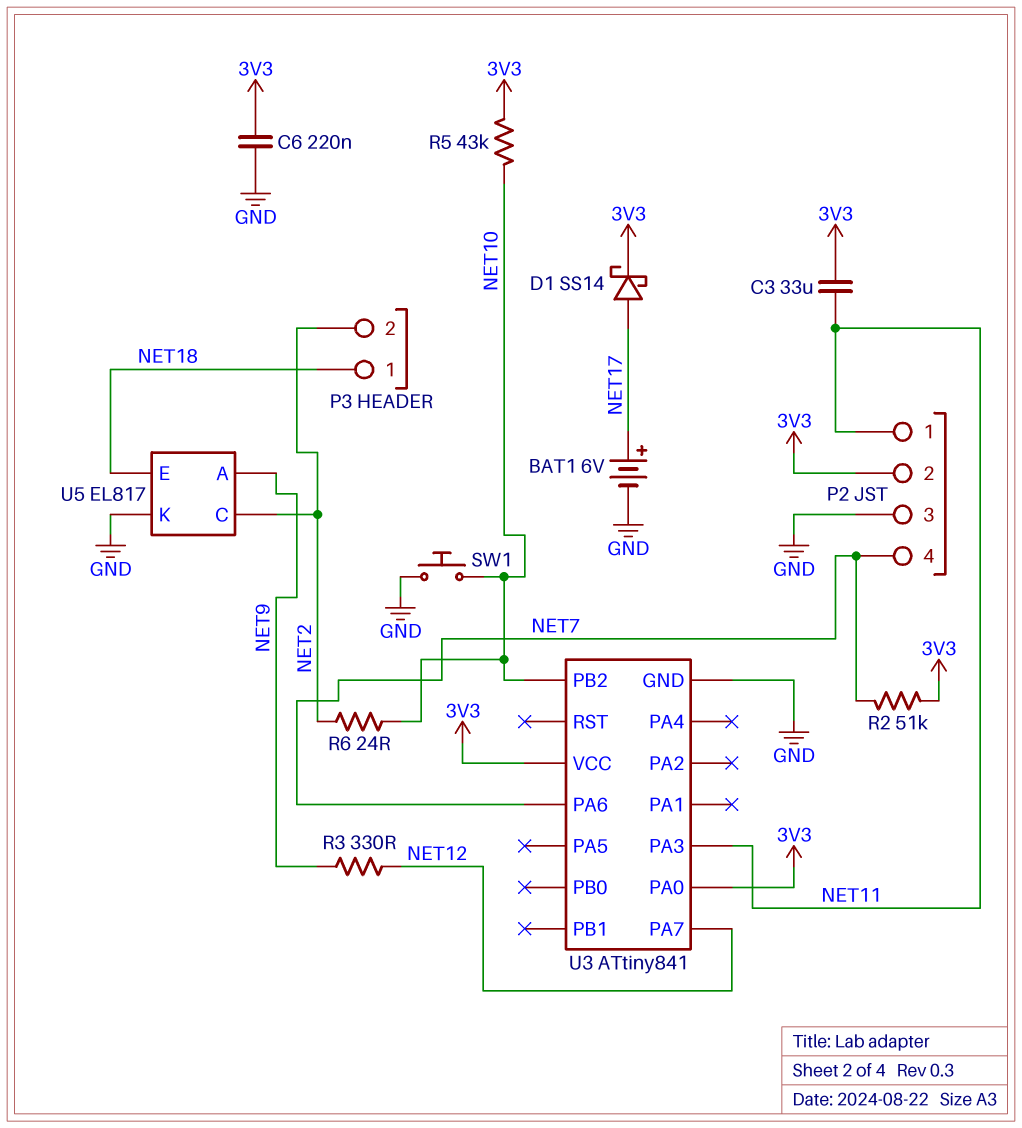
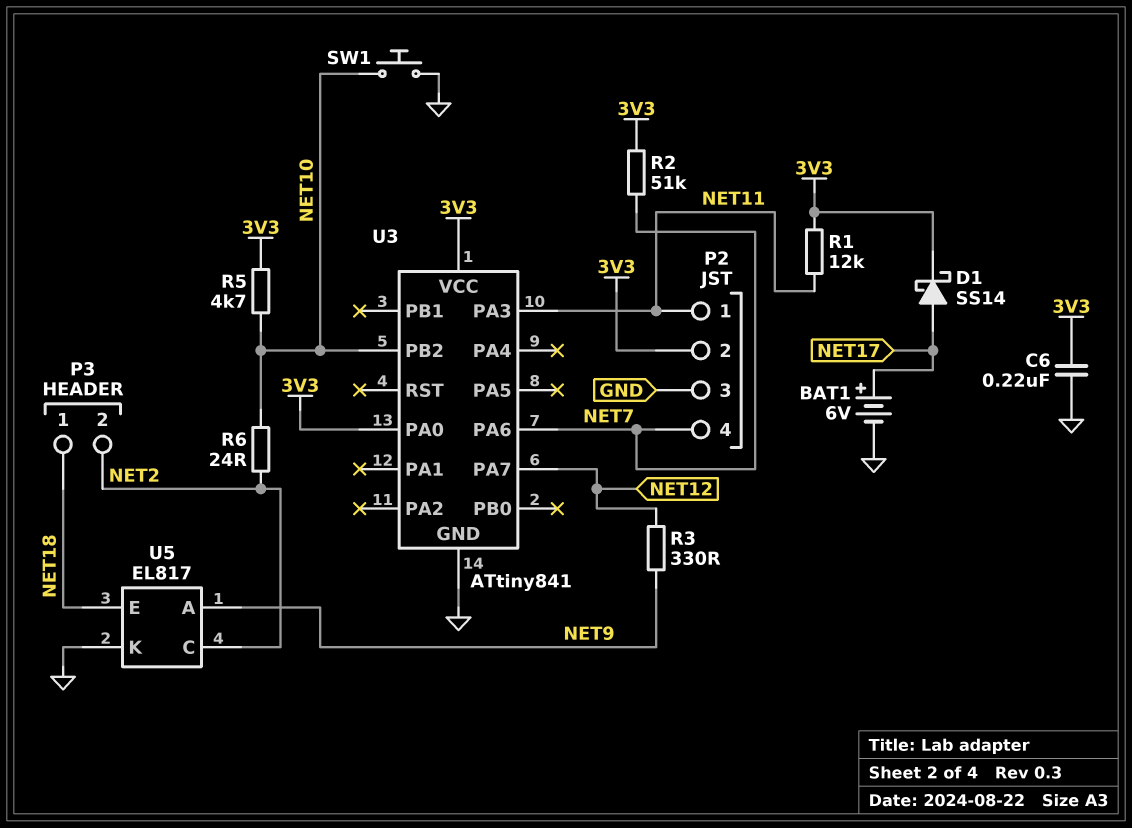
C3: 33uF (3V3, NET11) -> none
R1: none -> 12k (3V3, NET11)
R5: 43k (3V3, NET10) -> 4.7k (3V3, NET10)

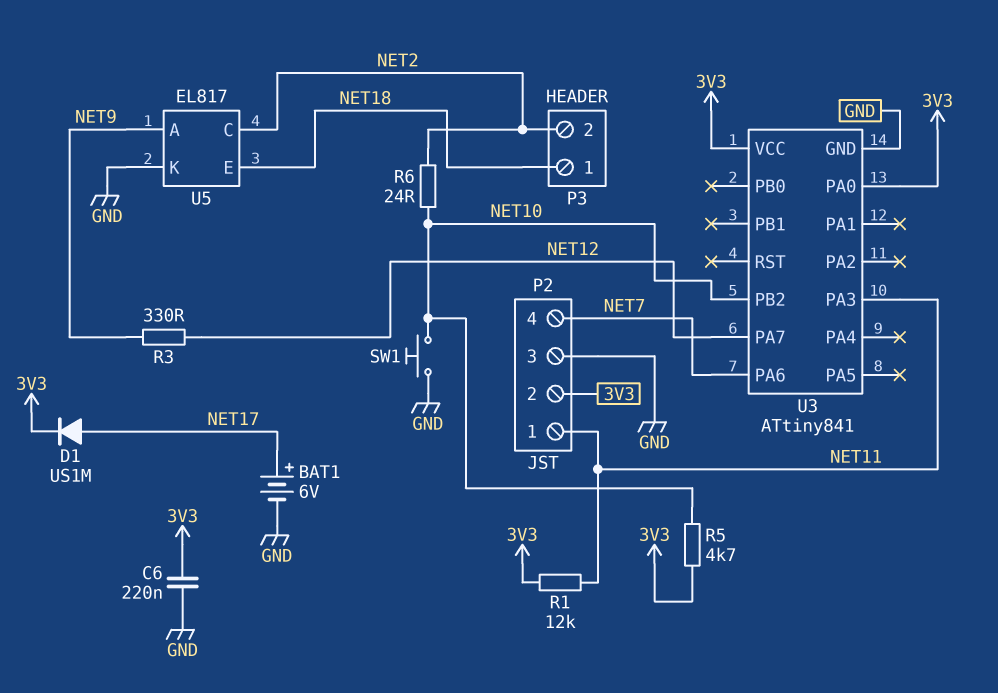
D1: schottky SS14 (A NET17, K 3V3) -> diode US1M (A NET17, K 3V3)
R2: 51k (3V3, NET7) -> none

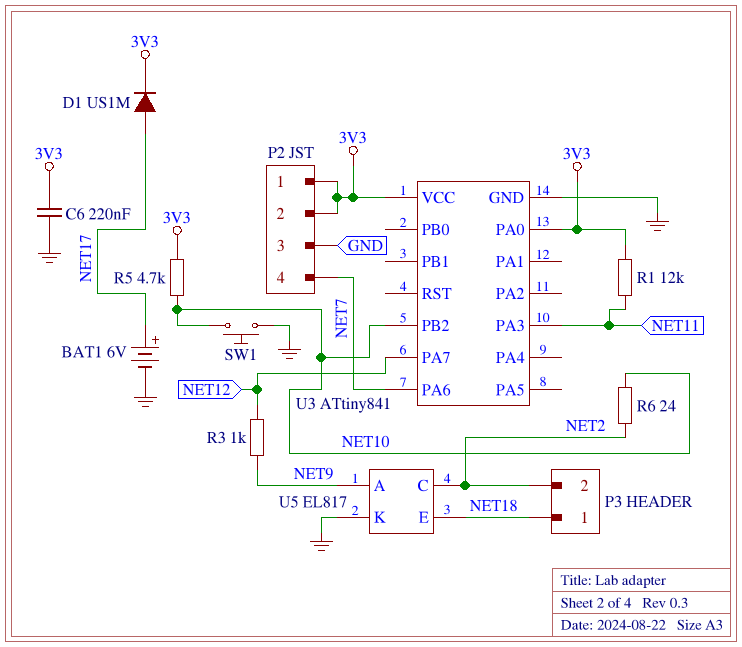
P2 pin 1: NET11 -> 3V3
R3: 330 (NET9, NET12) -> 1k (NET9, NET12)

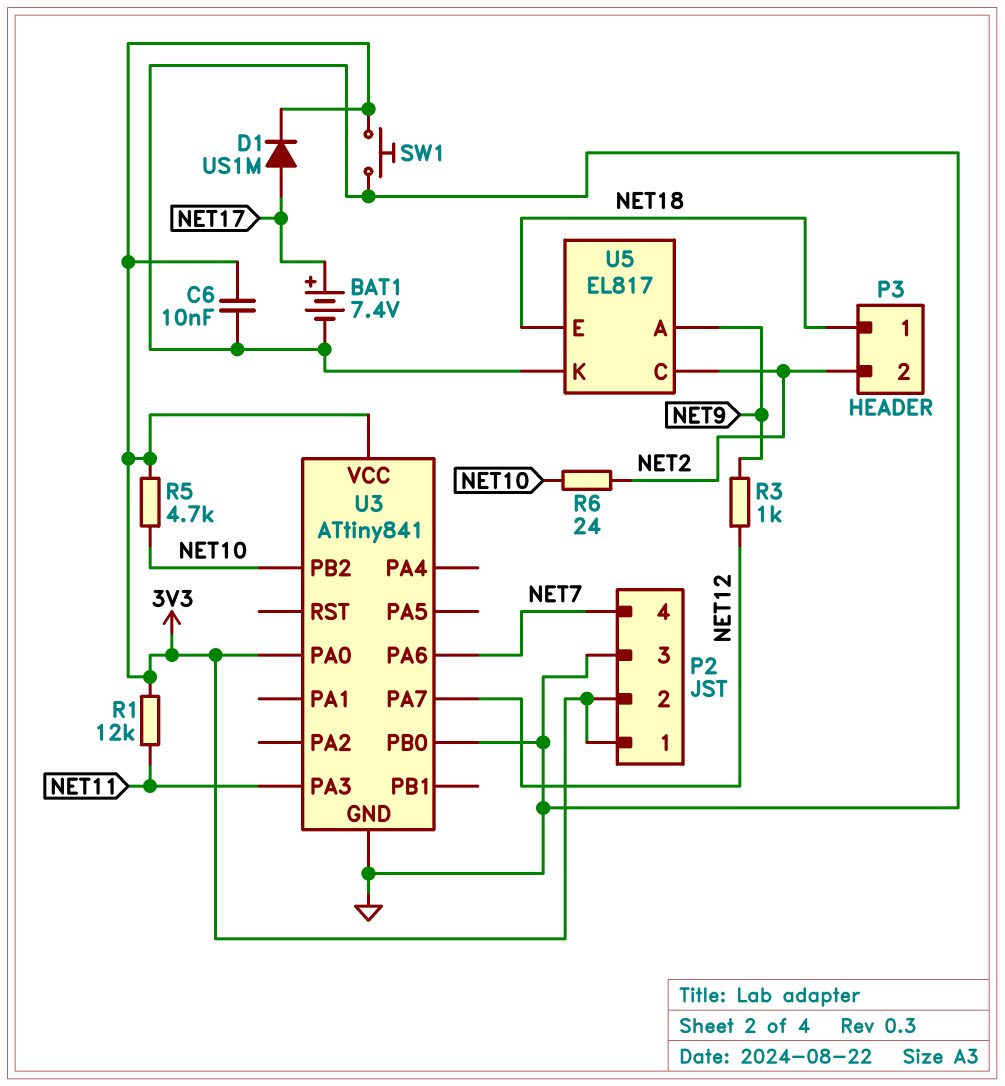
BAT1: 6V (plus NET17, minus GND) -> 7.4V (plus NET17, minus GND)
C6: 220nF (3V3, GND) -> 10nF (3V3, GND)
SW1: button (GND, NET10) -> button (3V3, GND)
U3 pin PB0: none -> GND

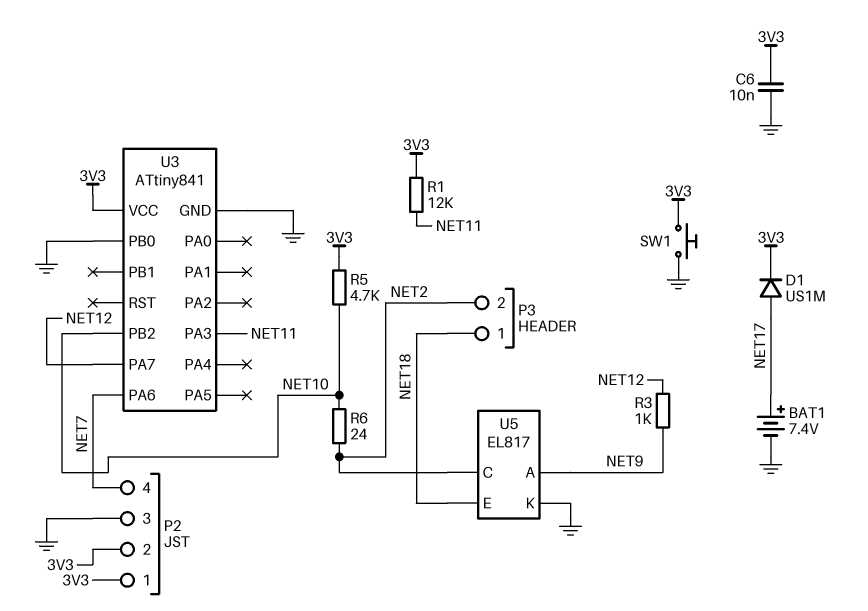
U3 pin PA0: 3V3 -> none

